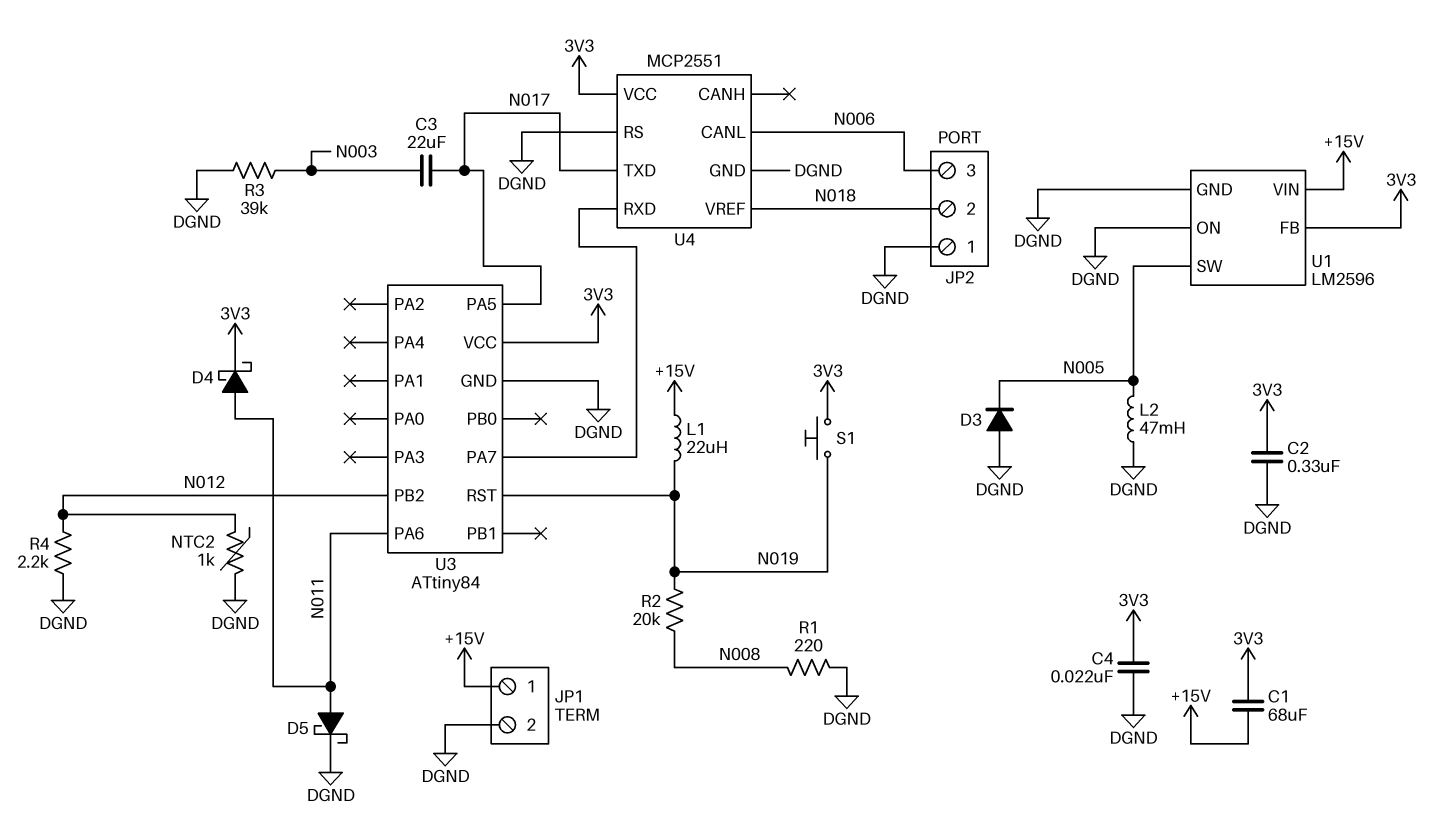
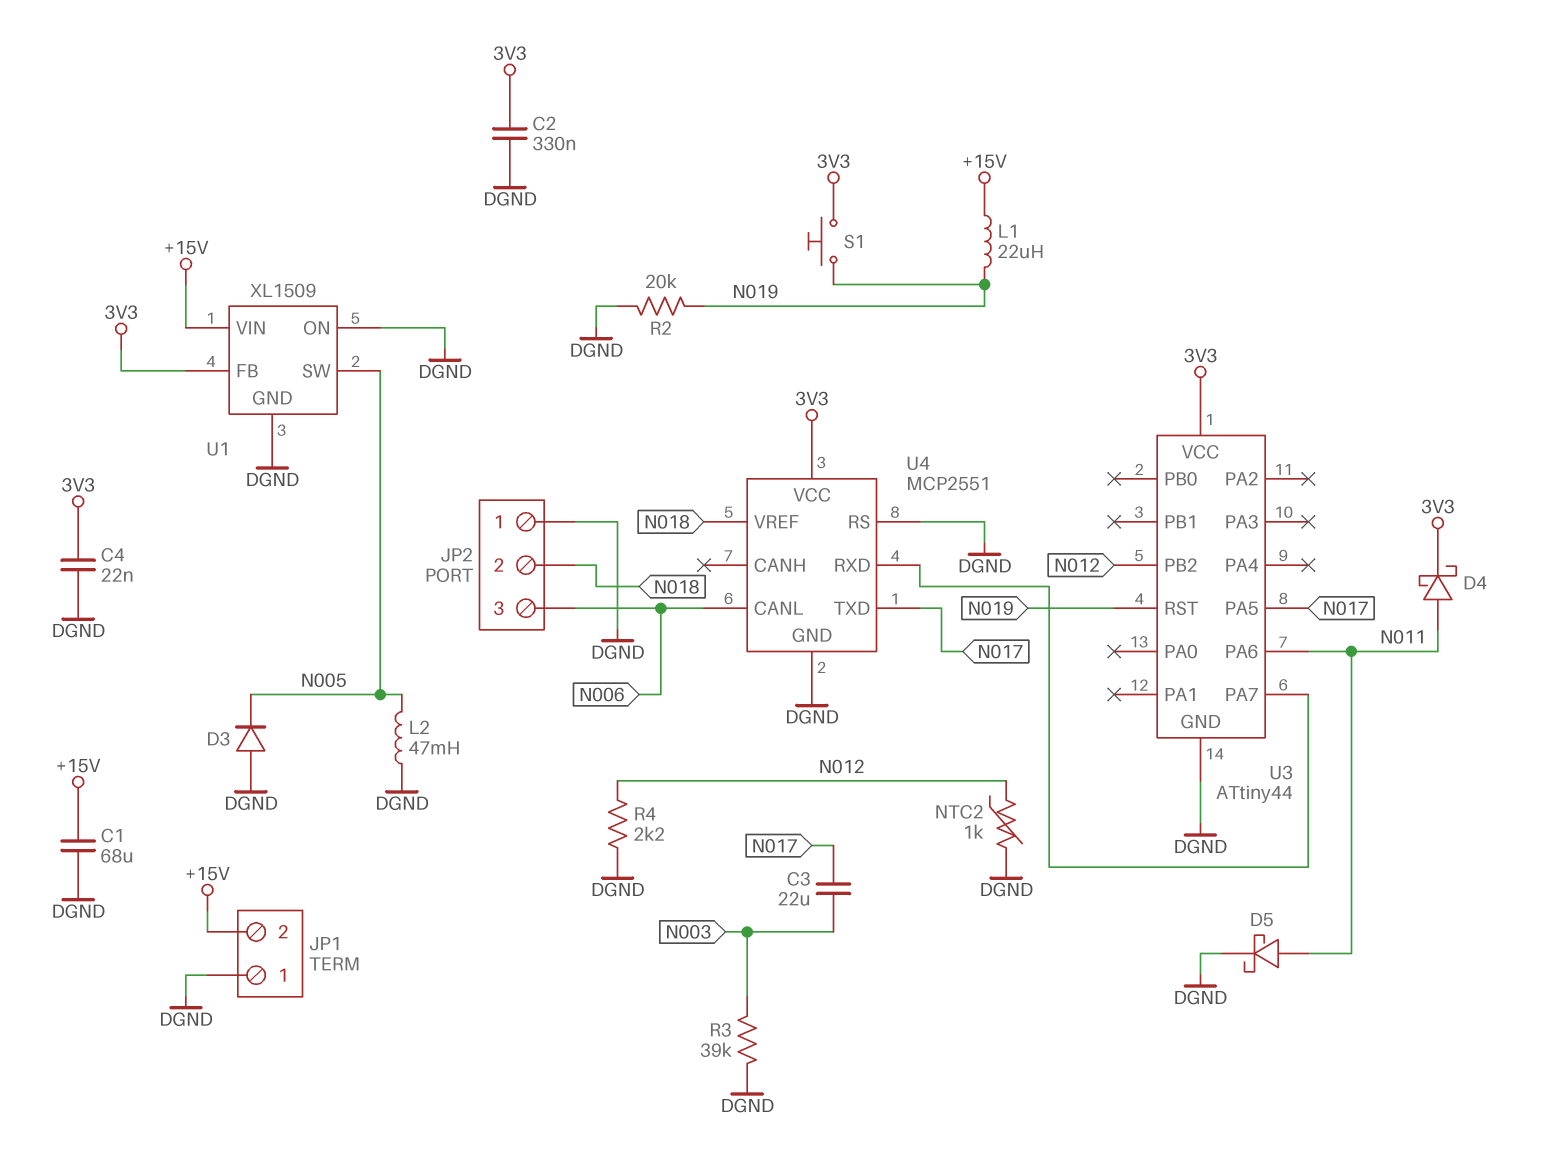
C1: 68uF (+15V, 3V3) -> 68uF (+15V, DGND)
JP1 pin 1: +15V -> DGND
JP1 pin 2: DGND -> +15V
R1: 220 (DGND, N008) -> none
R2: 20k (N008, N019) -> 20k (DGND, N019)
U1: LM2596 -> XL1509
U3: ATtiny84 -> ATtiny44

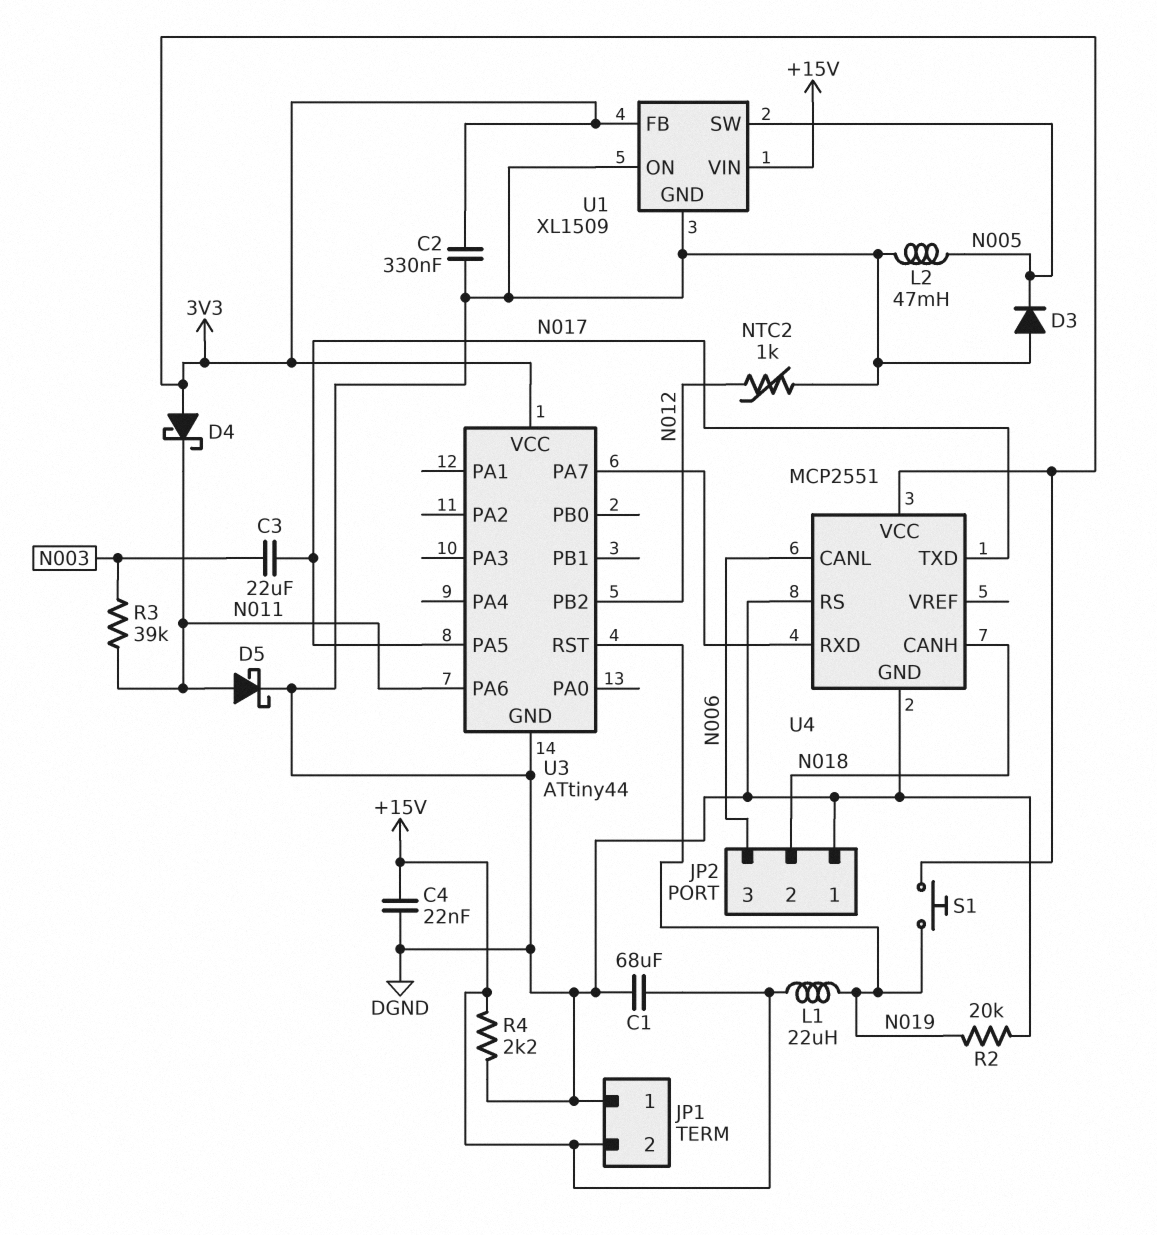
C4: 22nF (3V3, DGND) -> 22nF (+15V, DGND)
D4: schottky (A N011, K 3V3) -> schottky (A 3V3, K N011)
R3: 39k (DGND, N003) -> 39k (N003, N011)
R4: 2.2k (DGND, N012) -> 2.2k (+15V, DGND)
U4 pin CANH: none -> N018
U4 pin VREF: N018 -> none

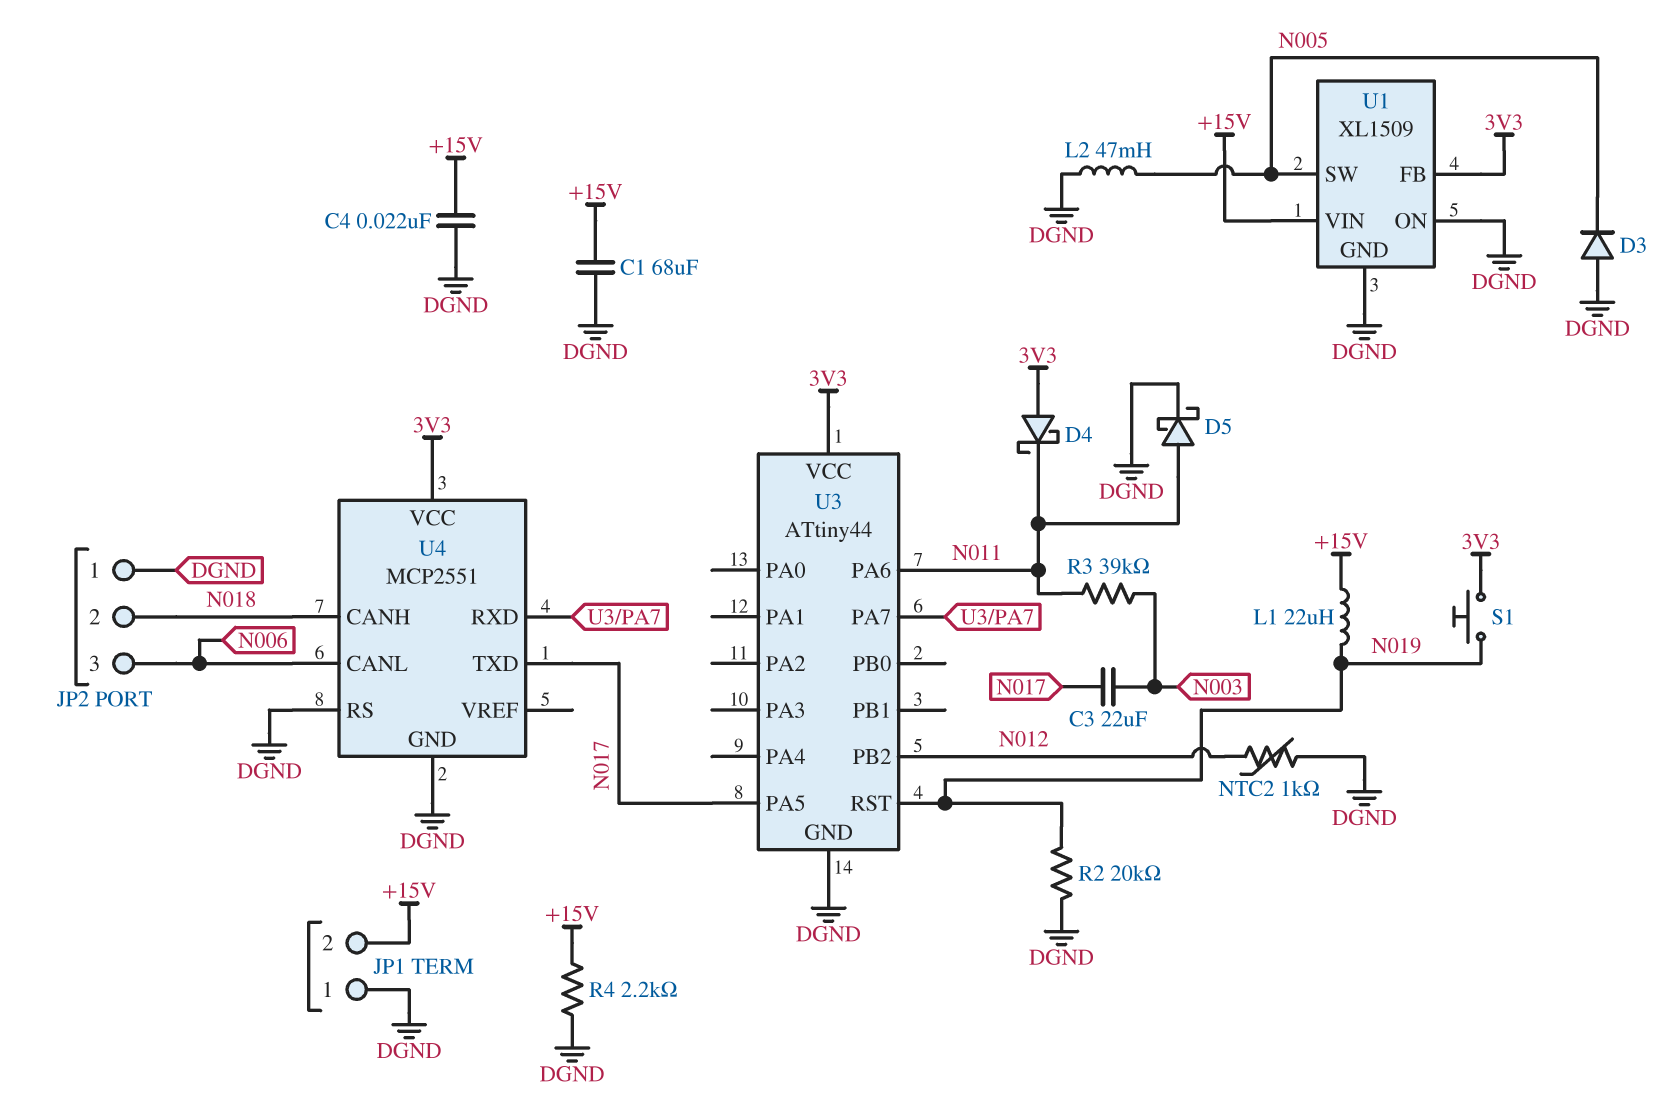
C2: 330nF (3V3, DGND) -> none

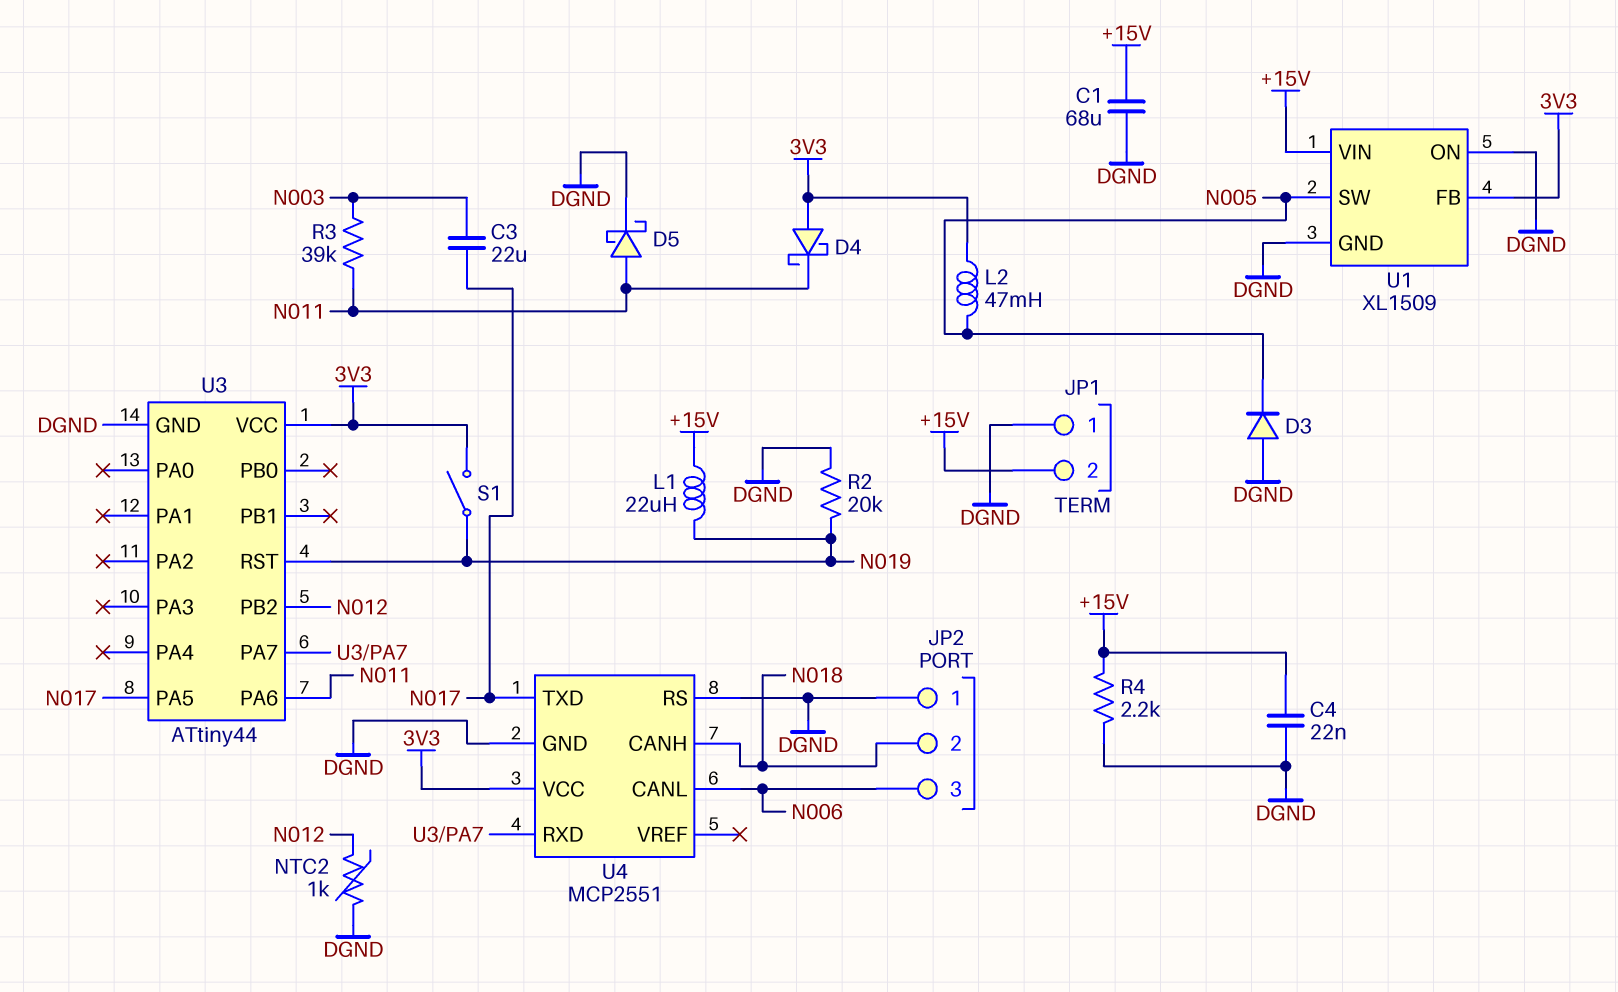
L2: 47mH (DGND, N005) -> 47mH (3V3, N005)
S1: button (3V3, N019) -> switch (3V3, N019)

